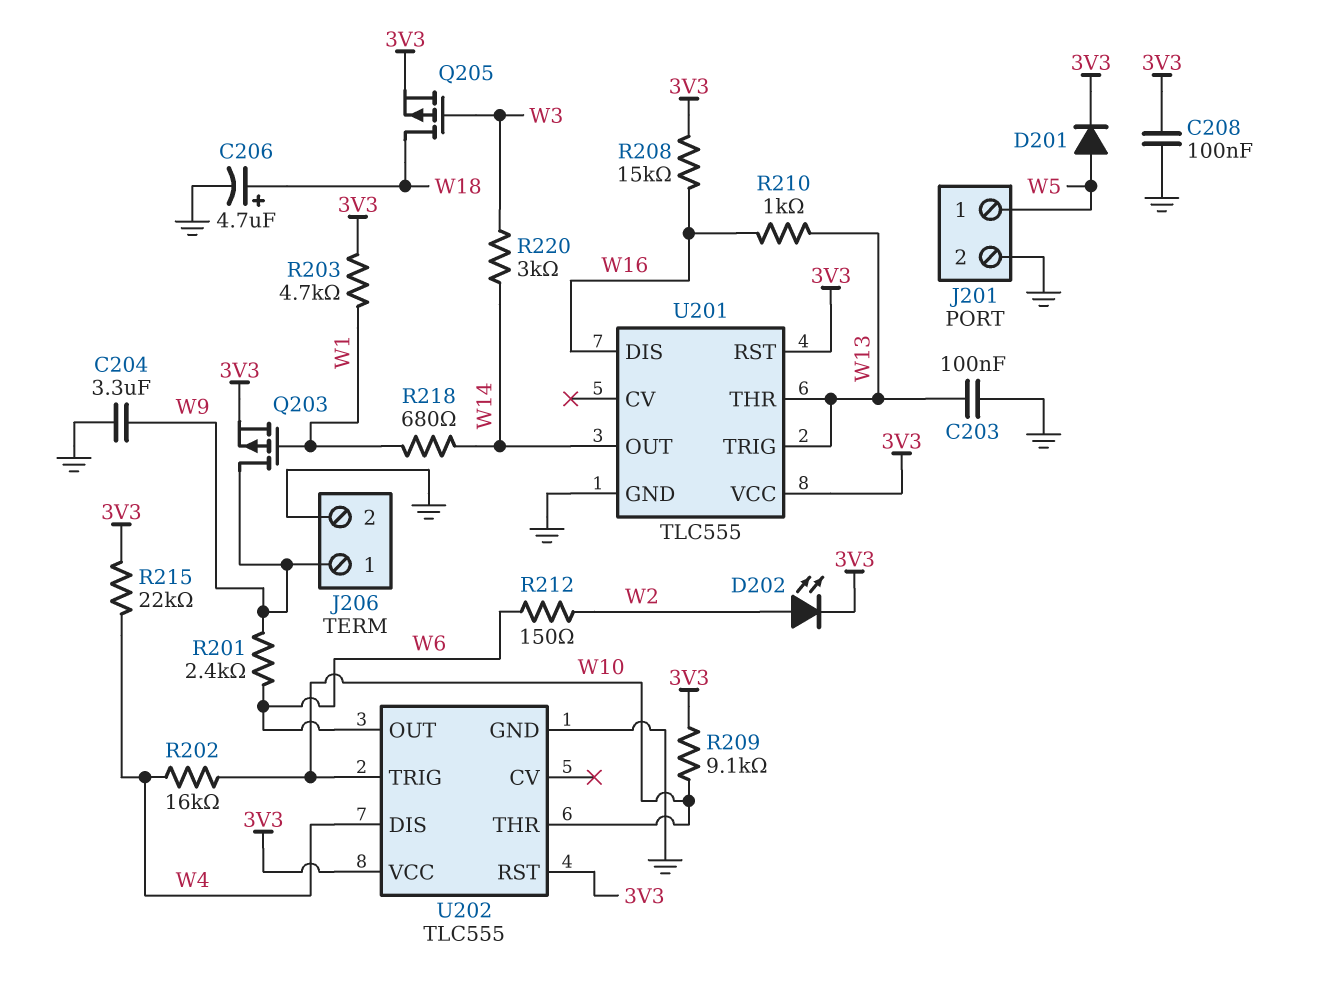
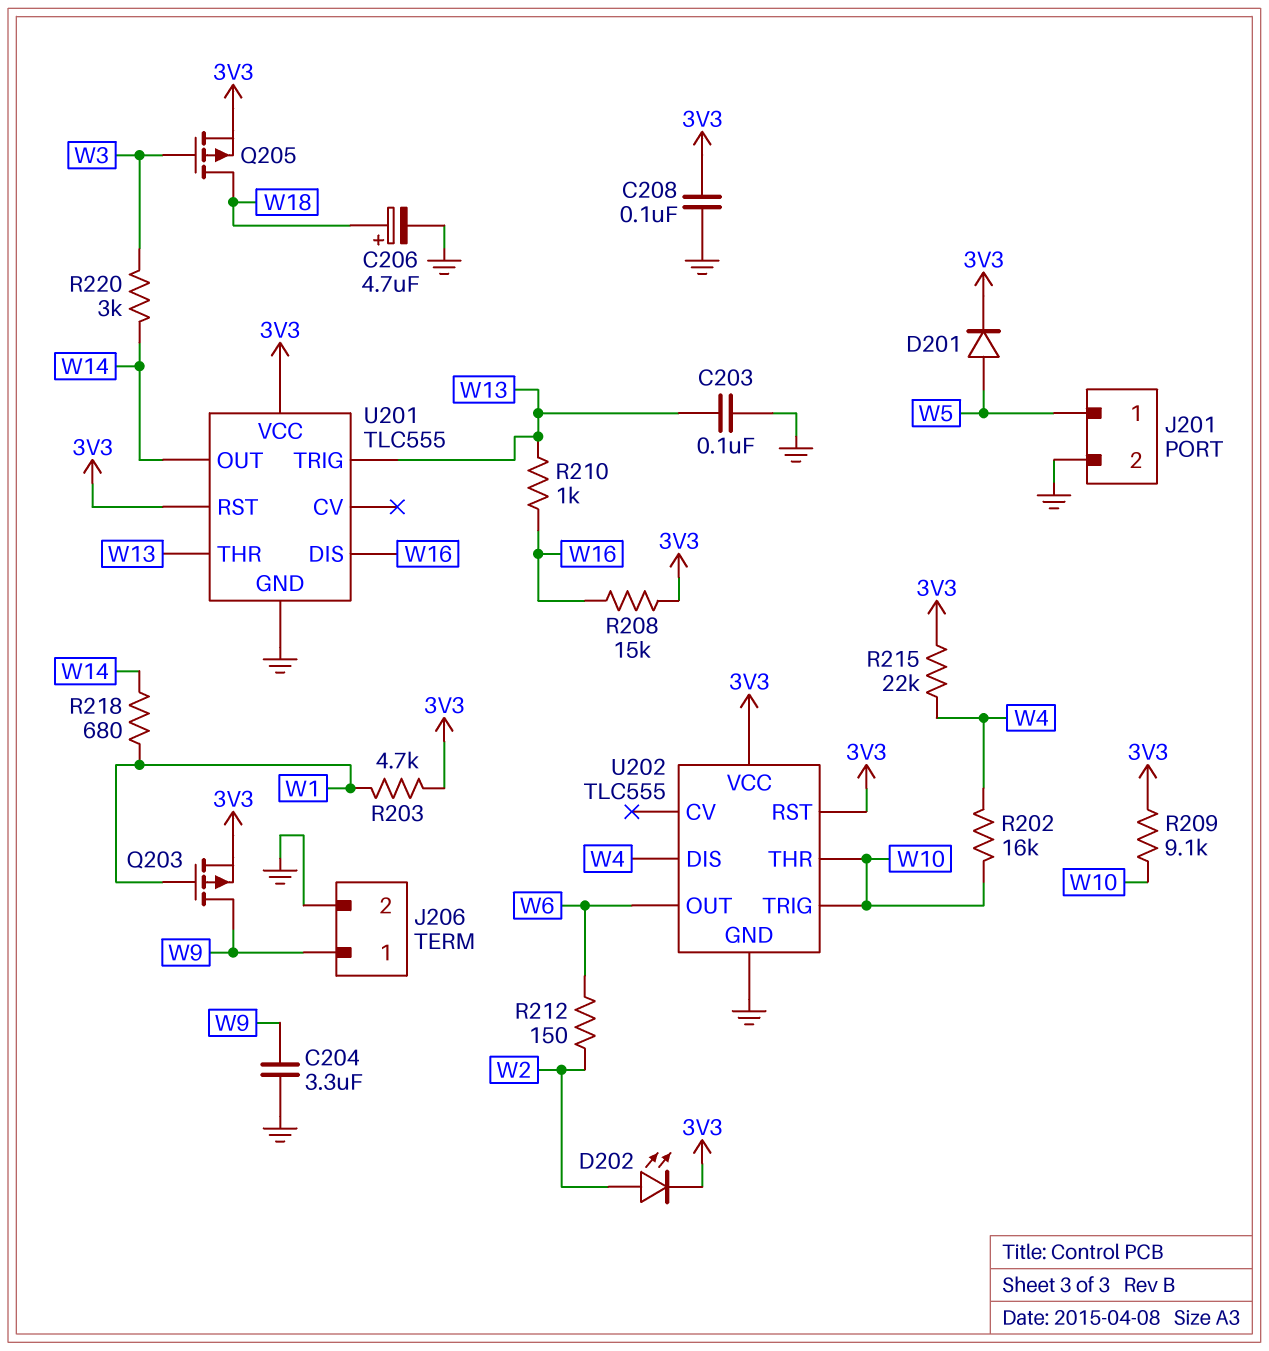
R201: 2.4k (W6, W9) -> none

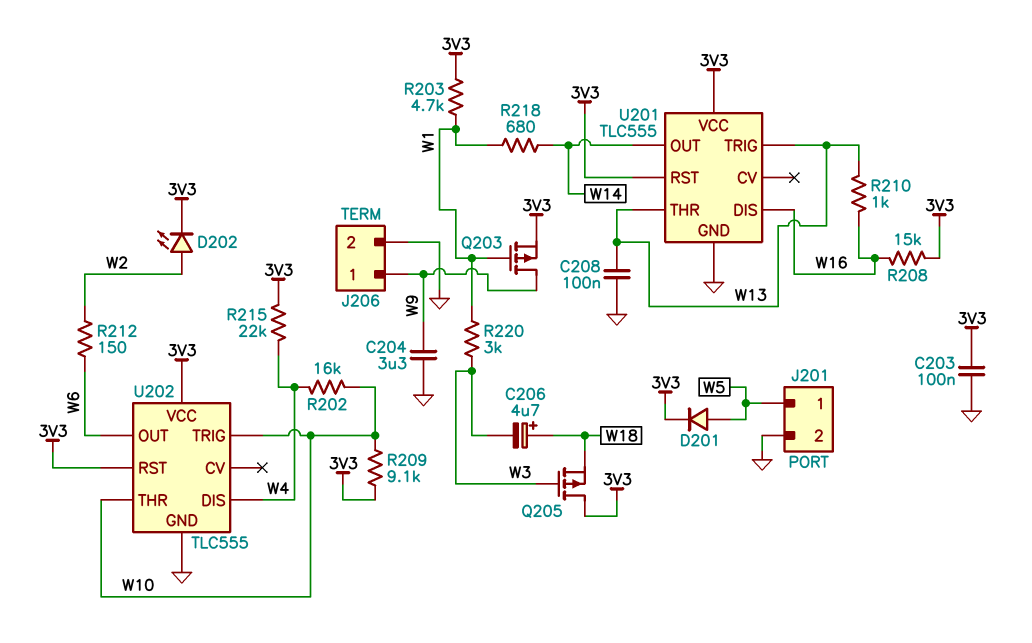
C203: 100nF (GND, W13) -> 100nF (3V3, GND)
C206: 4.7uF (plus W18, minus GND) -> 4.7uF (plus W18, minus W3)
C208: 100nF (3V3, GND) -> 100nF (GND, W13)
Q205: PMOS (G W3, D W18, S 3V3) -> PMOS (G W3, D 3V3, S W18)
R220: 3k (W3, W14) -> 3k (W1, W3)

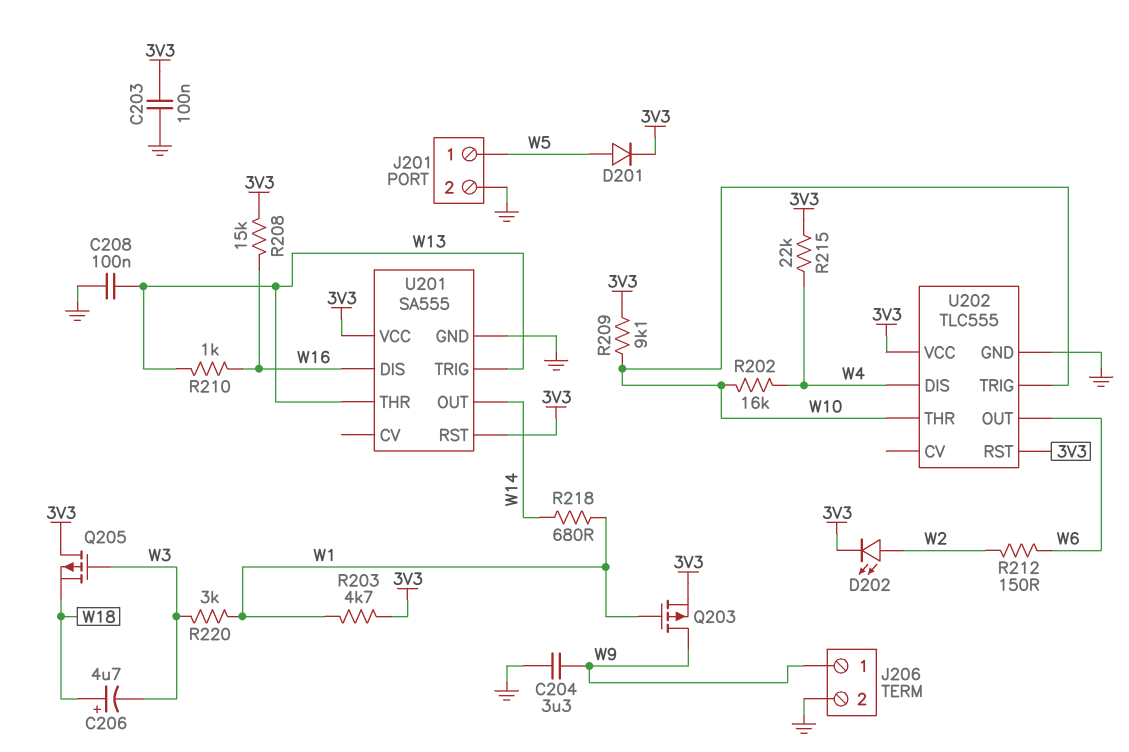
U201: TLC555 -> SA555

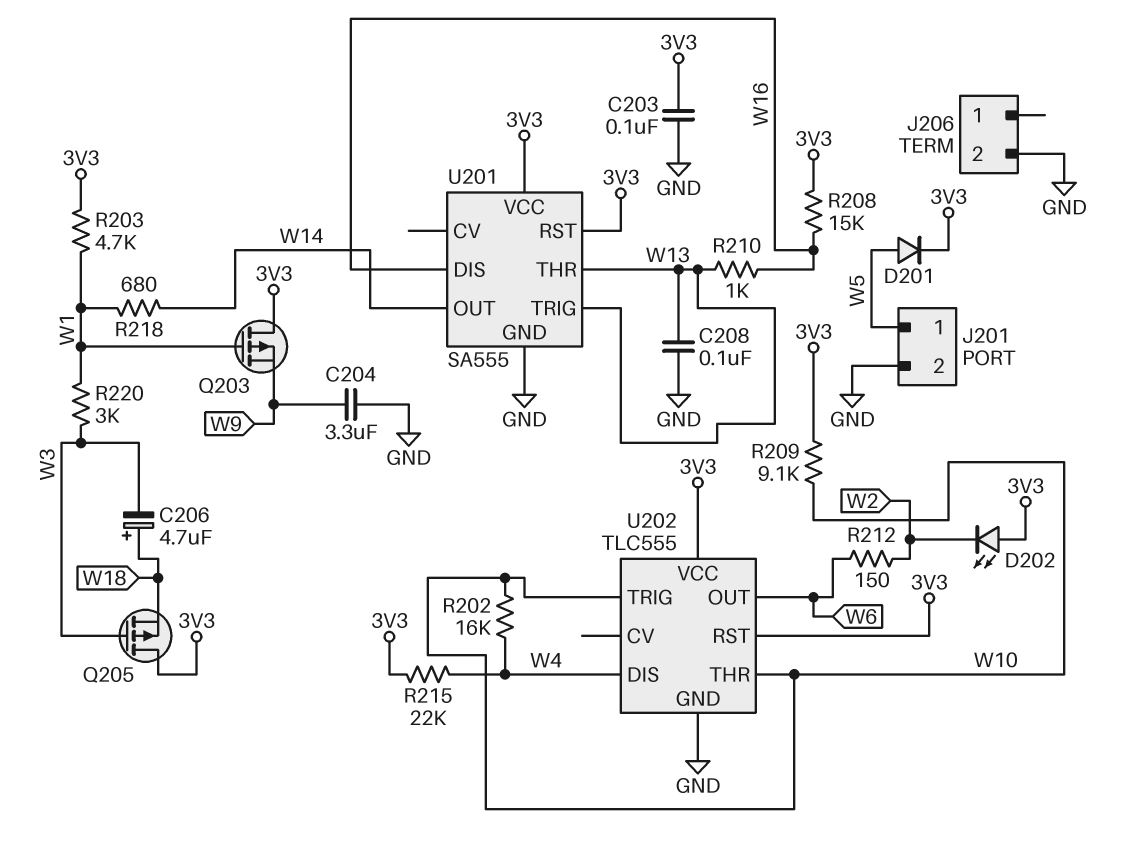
D202: LED (A W2, K 3V3) -> LED (A 3V3, K W2)
J206 pin 1: W9 -> none
Q203: PMOS (G W1, D W9, S 3V3) -> PMOS (G W1, D 3V3, S W9)

